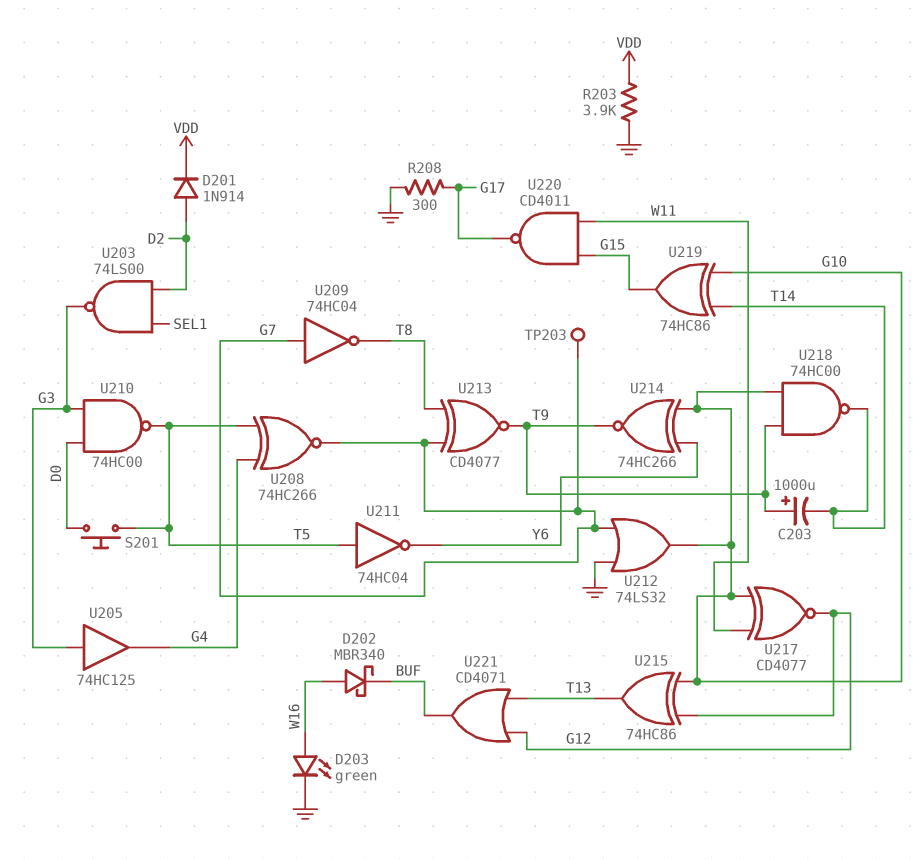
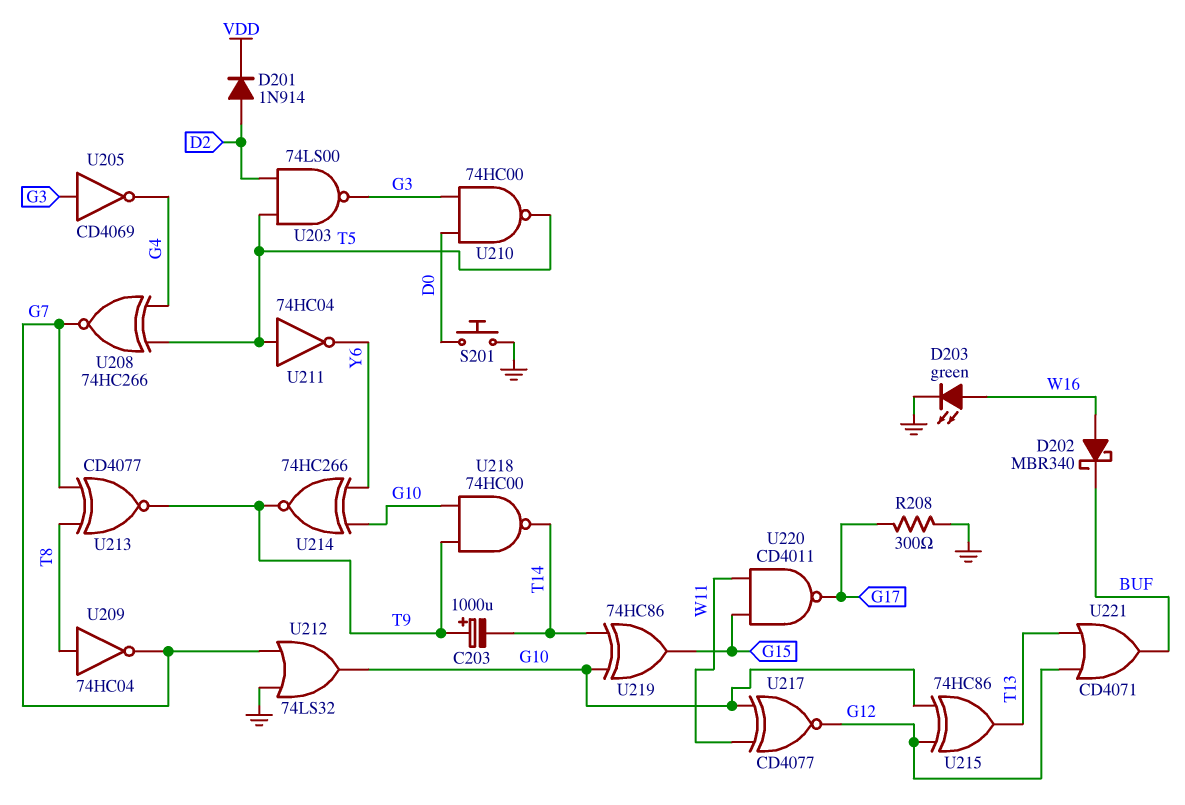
R203: 3.9k (GND, VDD) -> none
S201: button (D0, T5) -> button (D0, GND)
TP203: test point (G7) -> none
U203: NAND 74LS00 (in D2, in SEL1, out G3) -> NAND 74LS00 (in D2, in T5, out G3)
U205: buffer 74HC125 (in G3, out G4) -> NOT CD4069 (in G3, out G4)
U209: NOT 74HC04 (in G7, out T8) -> NOT 74HC04 (in T8, out G7)

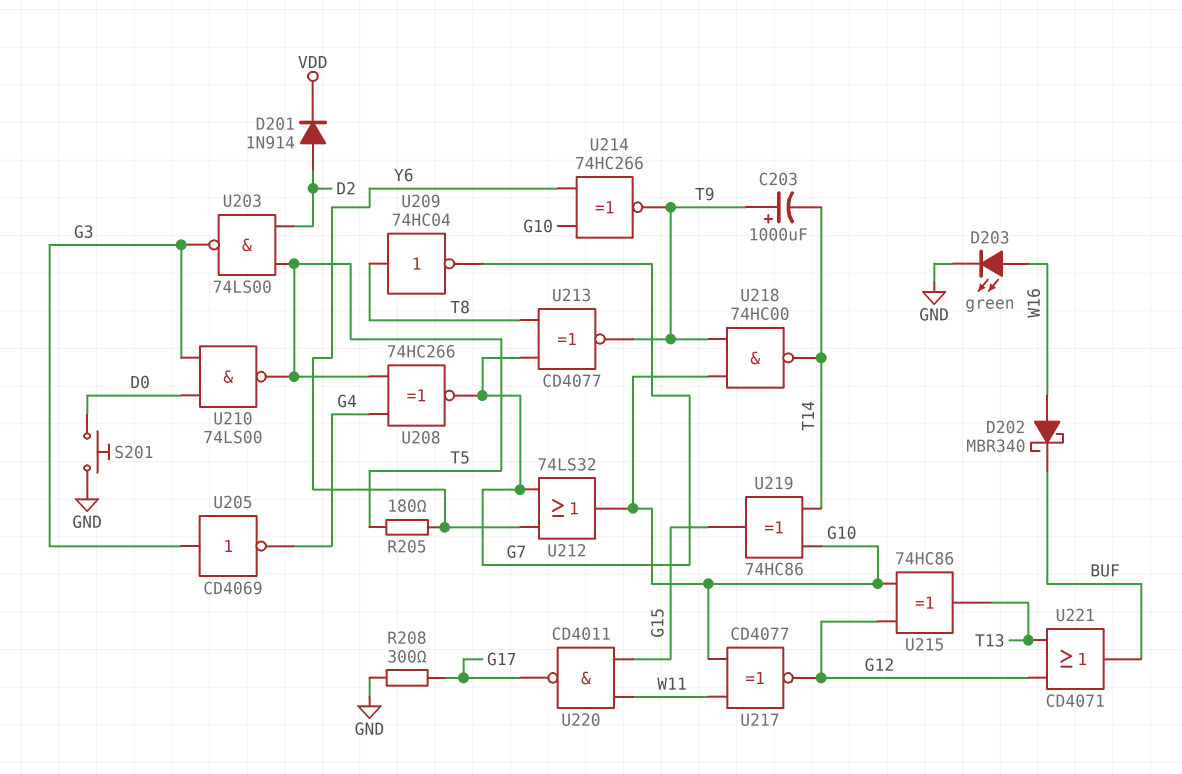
R205: none -> 180 (T5, Y6)
U210: NAND 74HC00 (in D0, in G3, out T5) -> NAND 74LS00 (in D0, in G3, out T5)
U211: NOT 74HC04 (in T5, out Y6) -> none
U212: OR 74LS32 (in G7, in GND, out G10) -> OR 74LS32 (in G7, in Y6, out G10)

